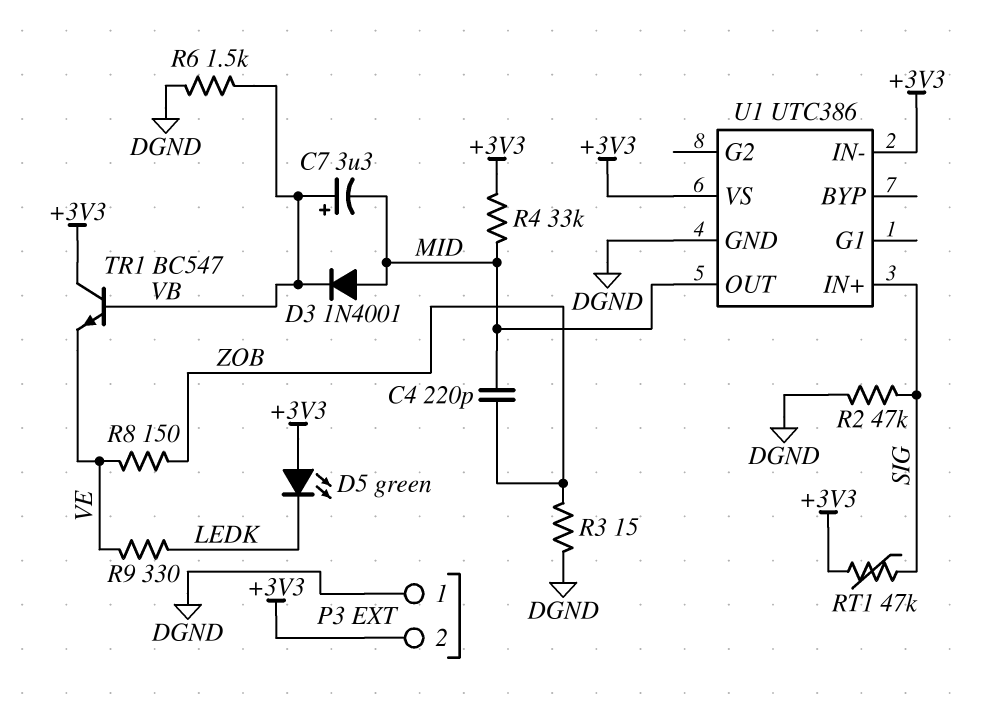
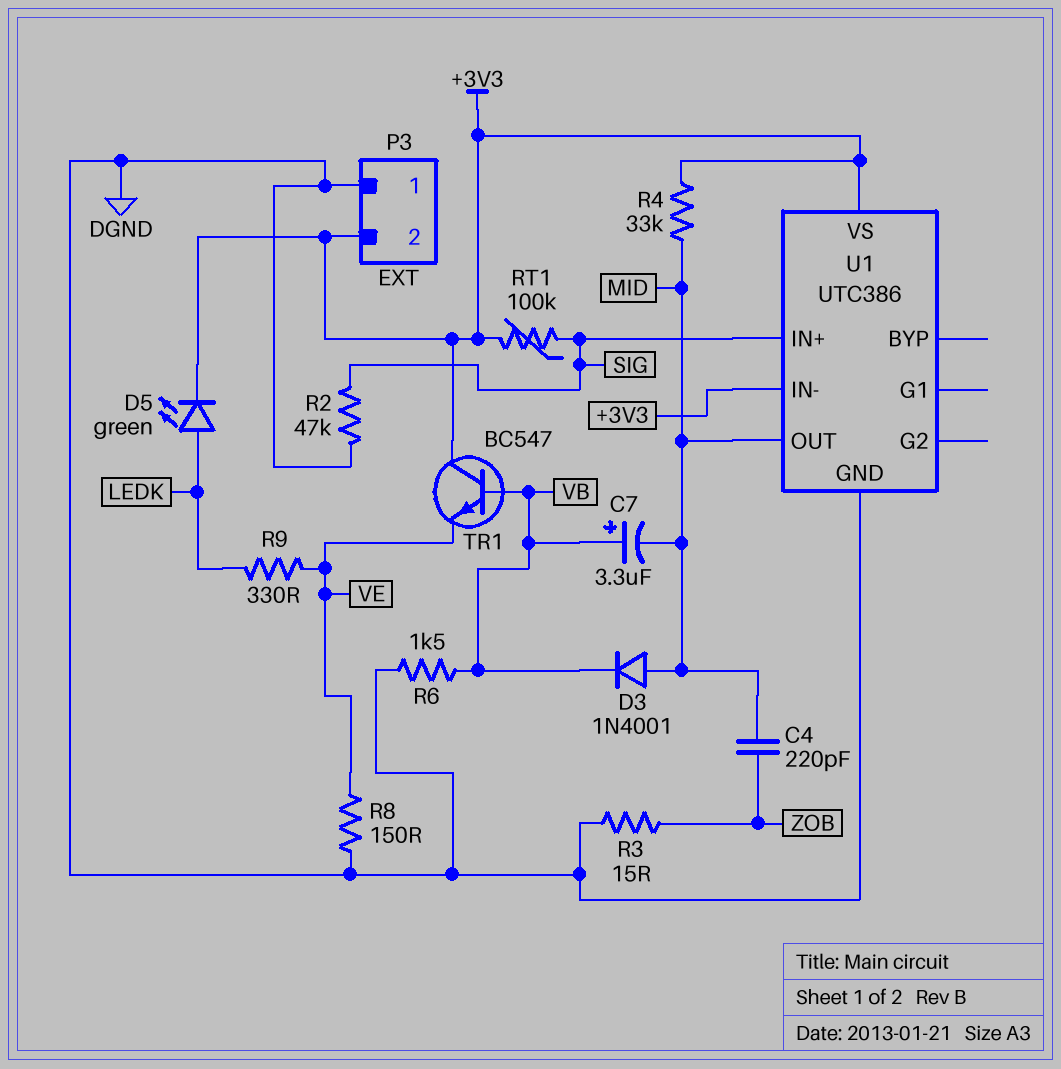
D5: LED green (A +3V3, K LEDK) -> LED green (A LEDK, K +3V3)
R8: 150 (VE, ZOB) -> 150 (DGND, VE)
RT1: 47k (+3V3, SIG) -> 100k (+3V3, SIG)

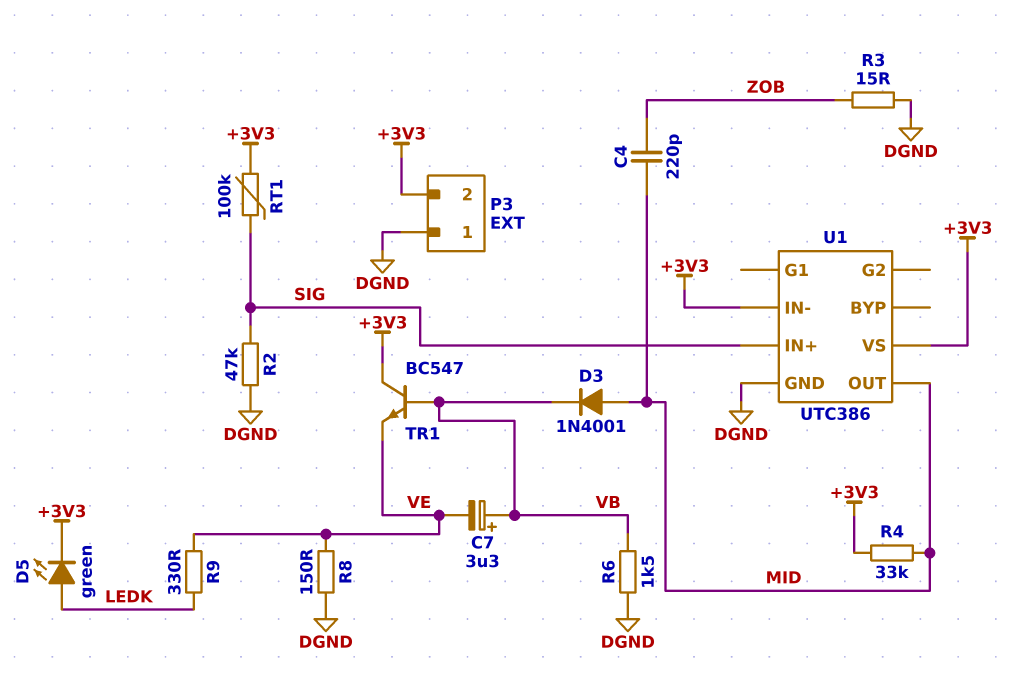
C7: 3.3uF (plus VB, minus MID) -> 3.3uF (plus VB, minus VE)

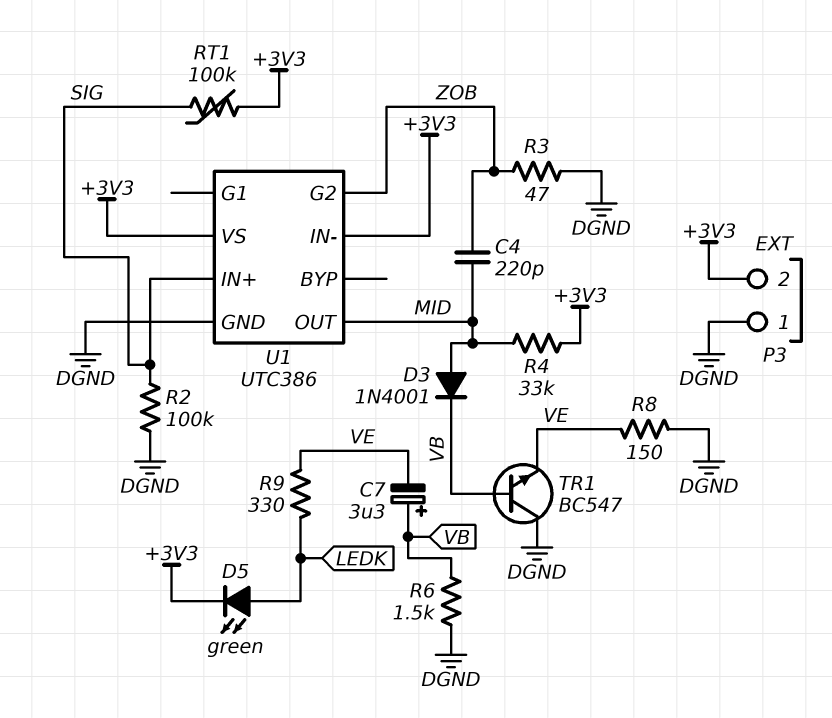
R2: 47k (DGND, SIG) -> 100k (DGND, SIG)
R3: 15 (DGND, ZOB) -> 47 (DGND, ZOB)
TR1: NPN BC547 (B VB, C +3V3, E VE) -> NPN BC547 (B VB, C DGND, E VE)
U1 pin G2: none -> ZOB

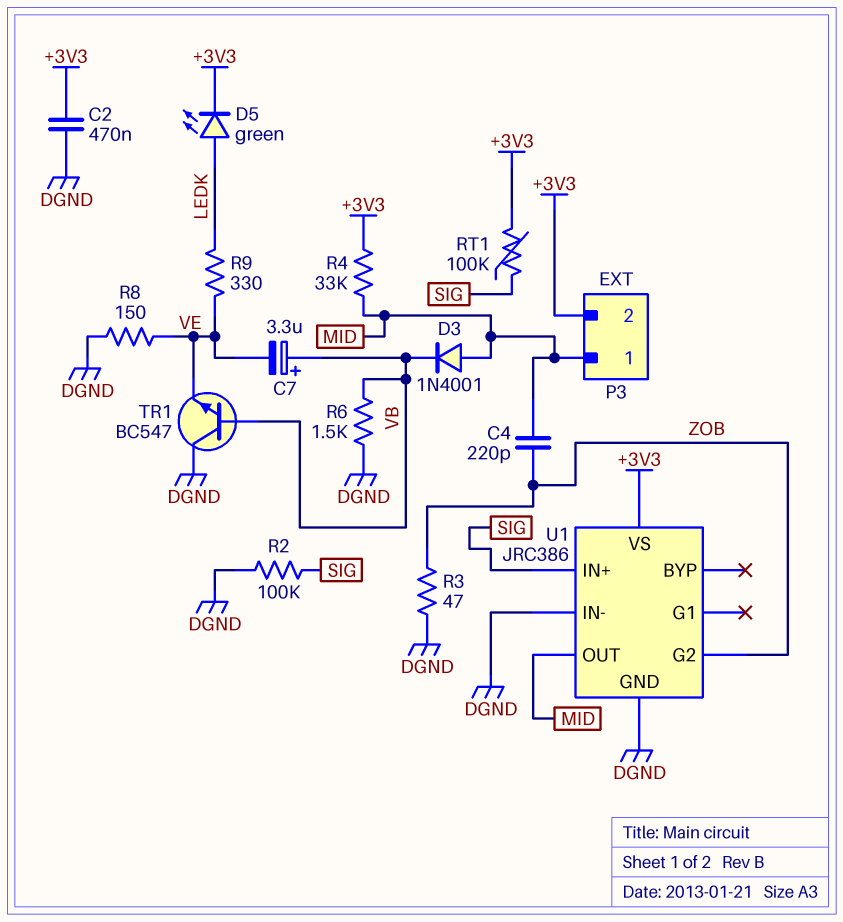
C2: none -> 470nF (+3V3, DGND)
P3 pin 1: DGND -> MID
U1: UTC386 -> JRC386
U1 pin IN-: +3V3 -> DGND

